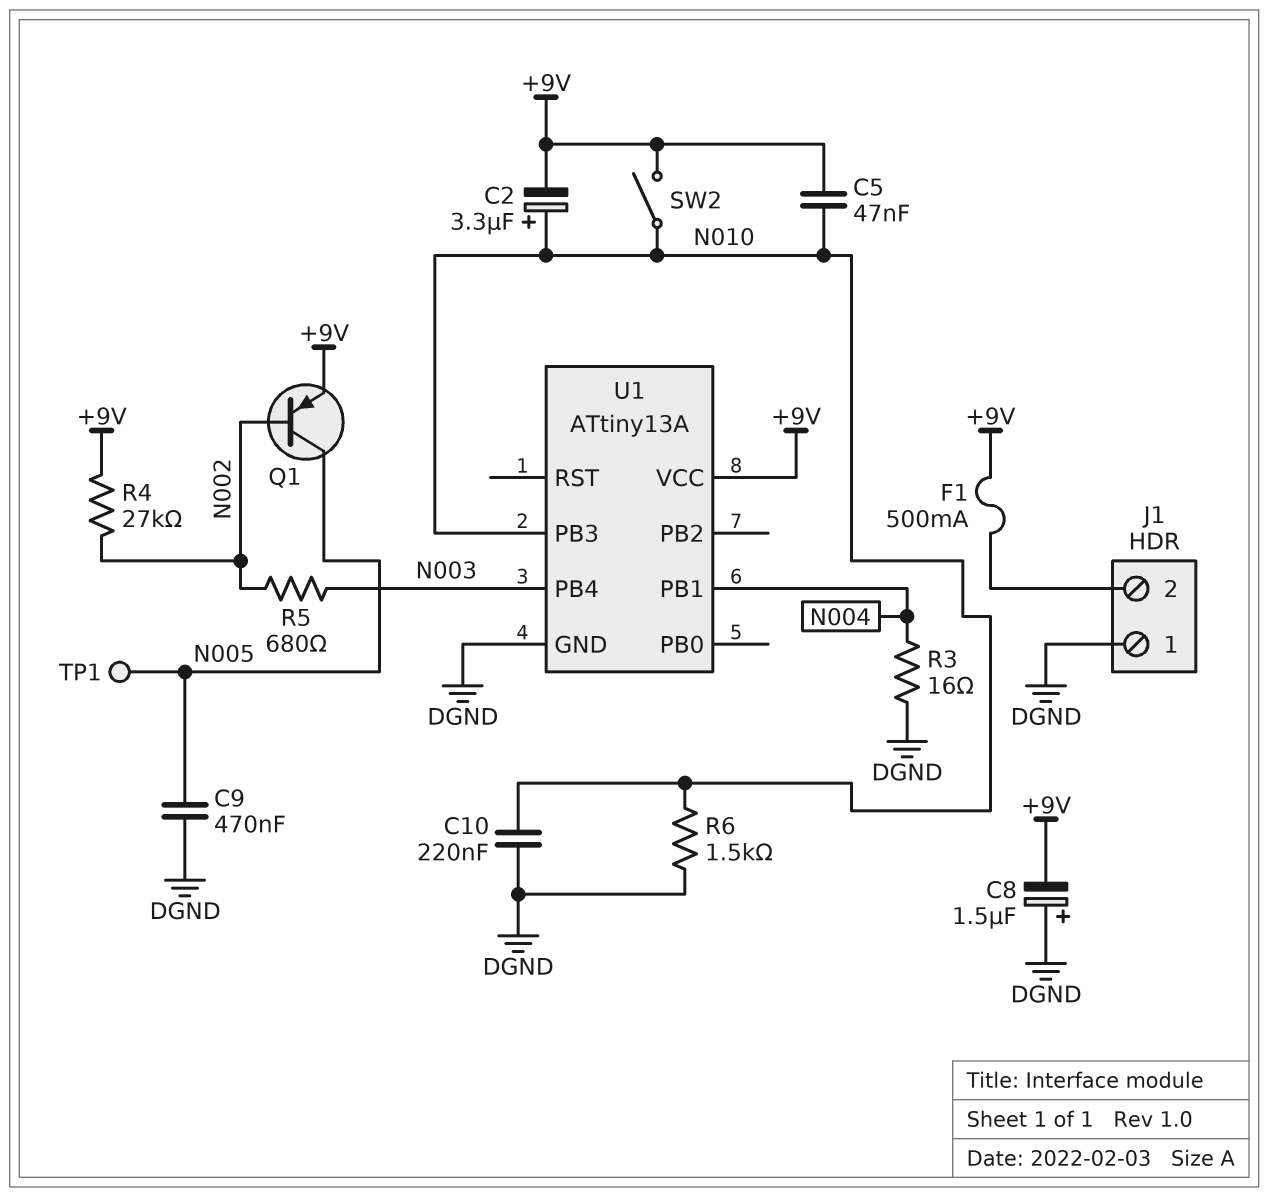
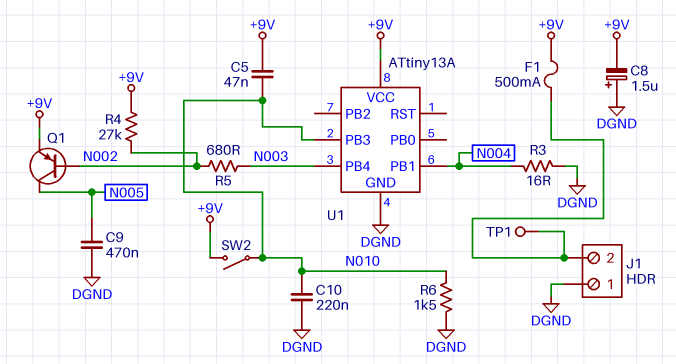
C2: 3.3uF (plus N010, minus +9V) -> none
TP1: test point (N005) -> test point (J1/2)

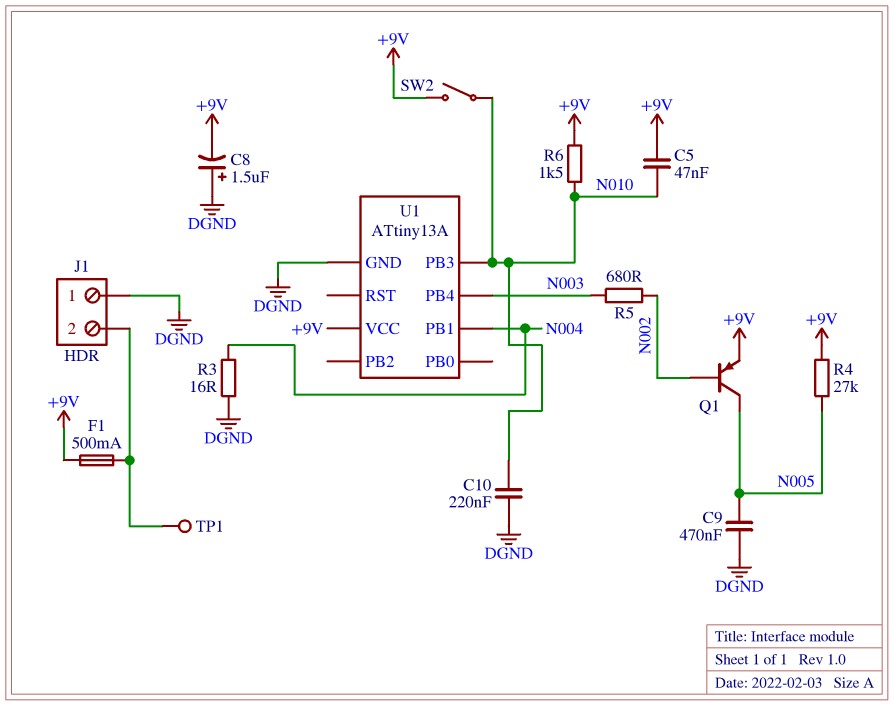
R4: 27k (+9V, N002) -> 27k (+9V, N005)
R6: 1.5k (DGND, N010) -> 1.5k (+9V, N010)

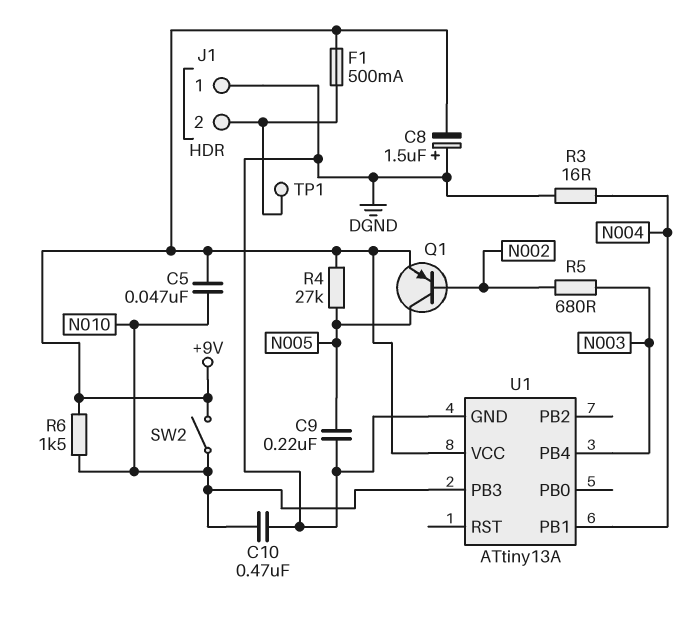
C9: 470nF (DGND, N005) -> 220nF (DGND, N005)
C10: 220nF (DGND, N010) -> 470nF (DGND, N010)

